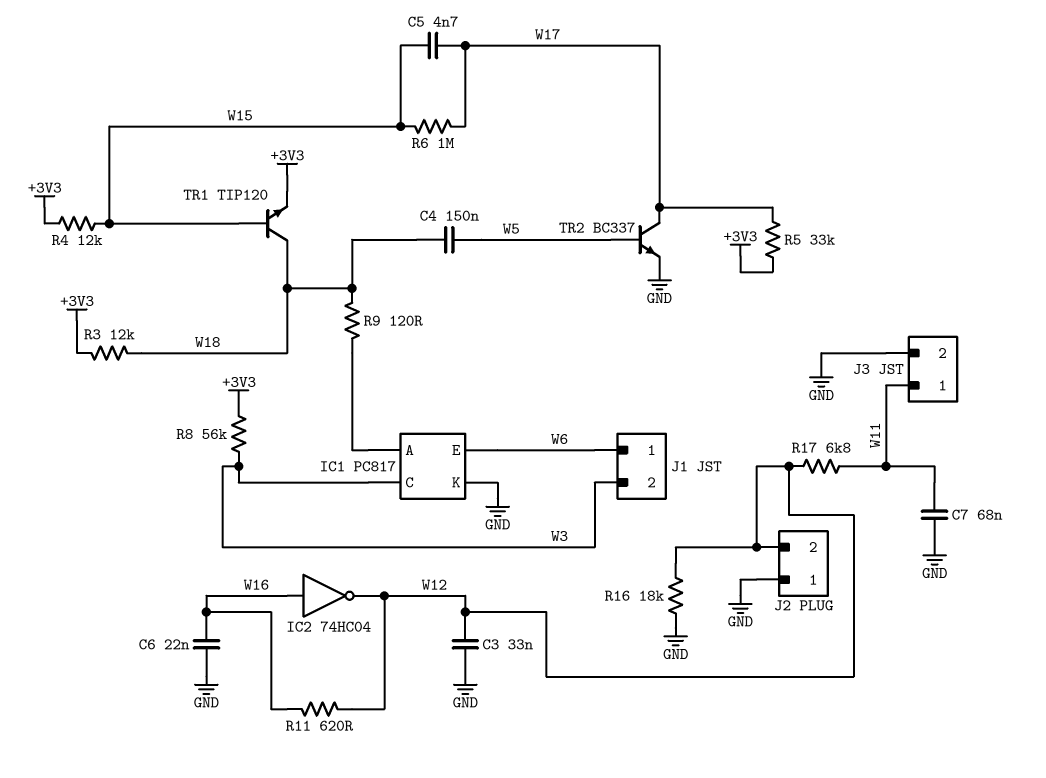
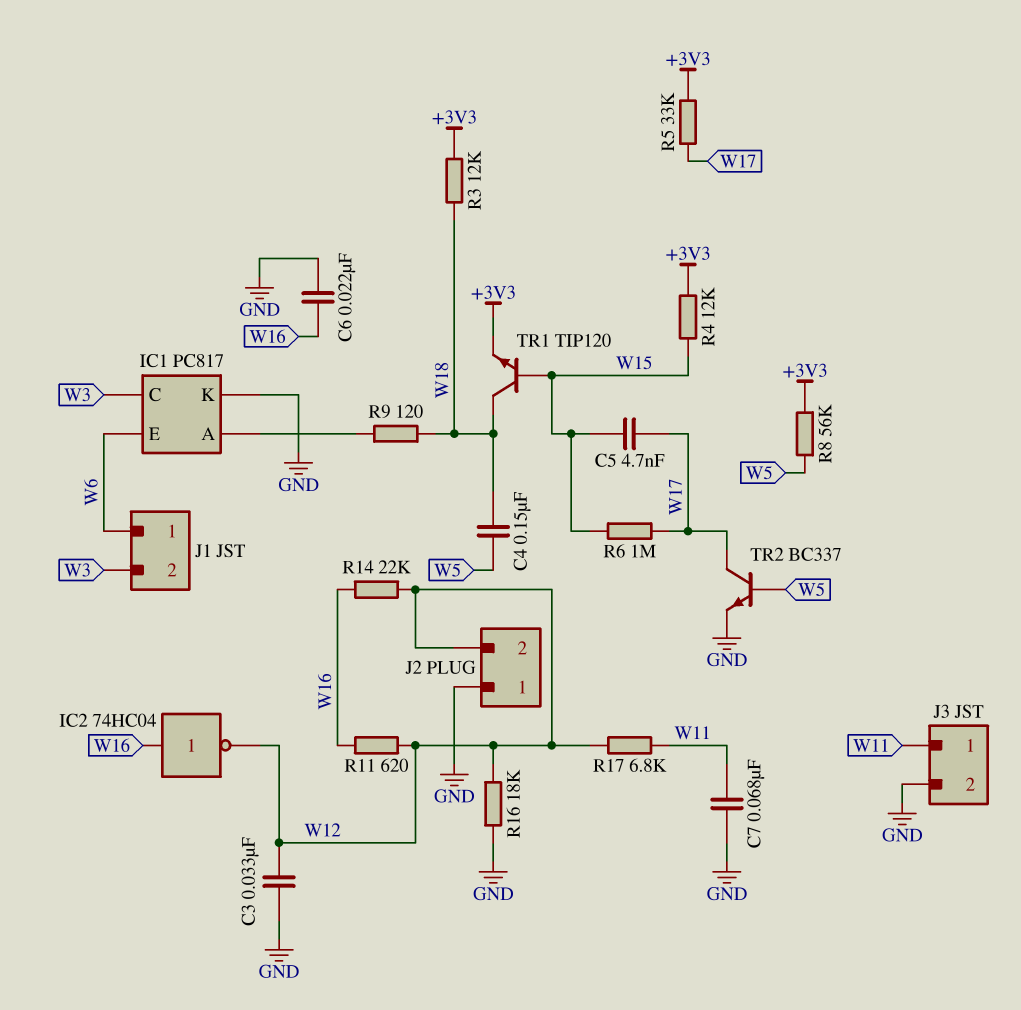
R8: 56k (+3V3, W3) -> 56k (+3V3, W5)
R14: none -> 22k (W12, W16)

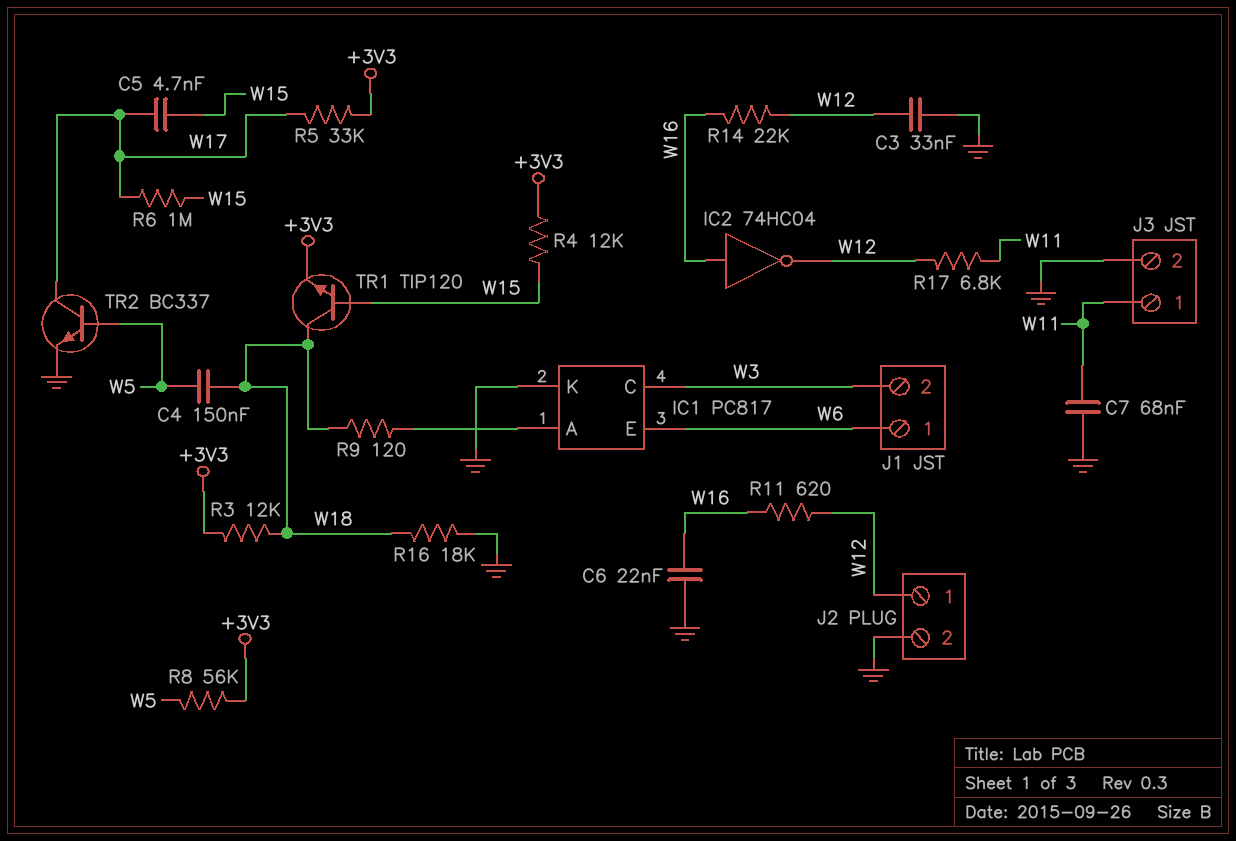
J2 pin 1: GND -> W12
J2 pin 2: W12 -> GND
R16: 18k (GND, W12) -> 18k (GND, W18)

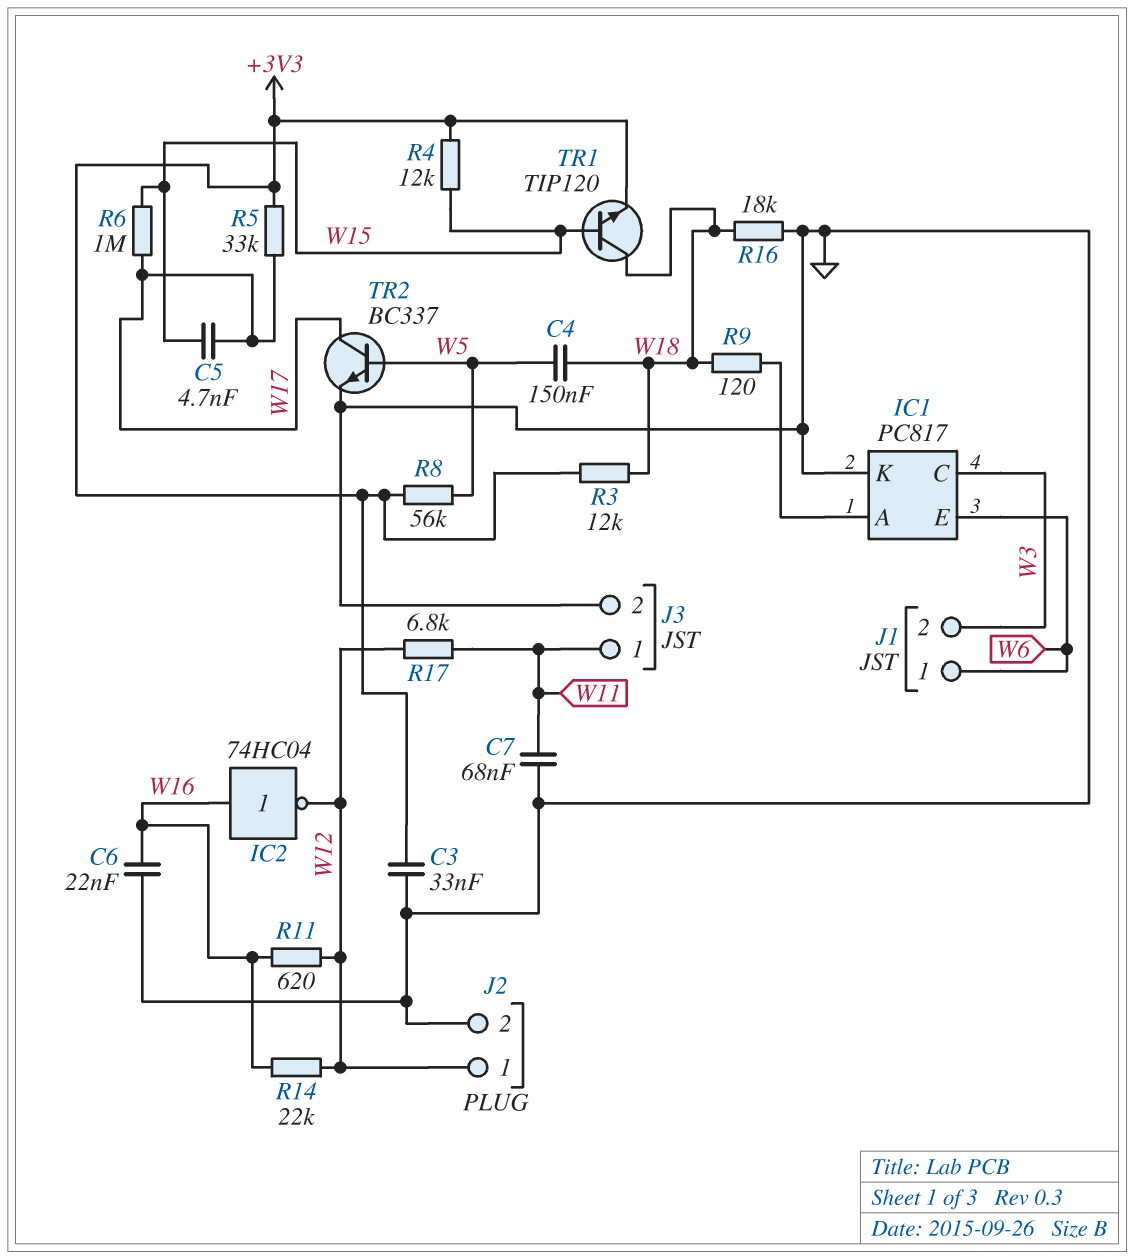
C3: 33nF (GND, W12) -> 33nF (+3V3, GND)

